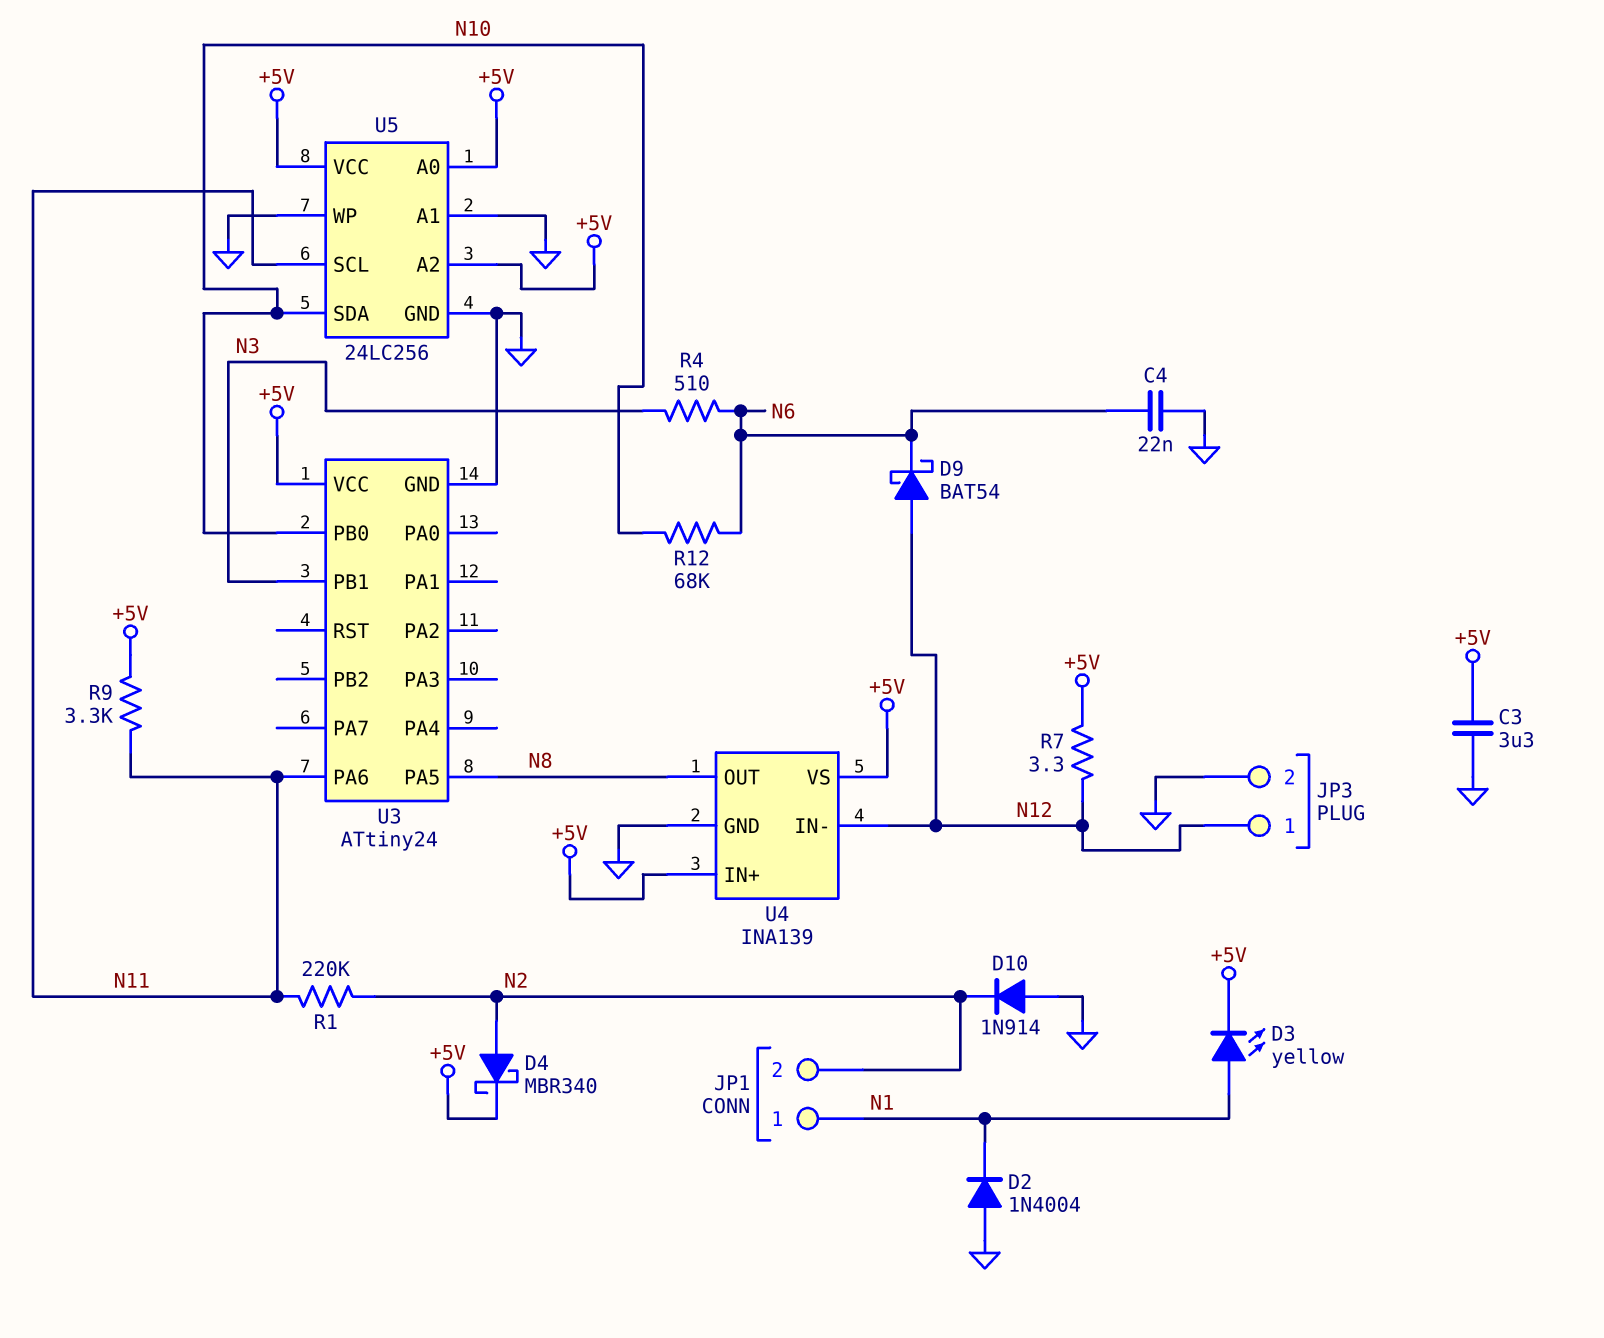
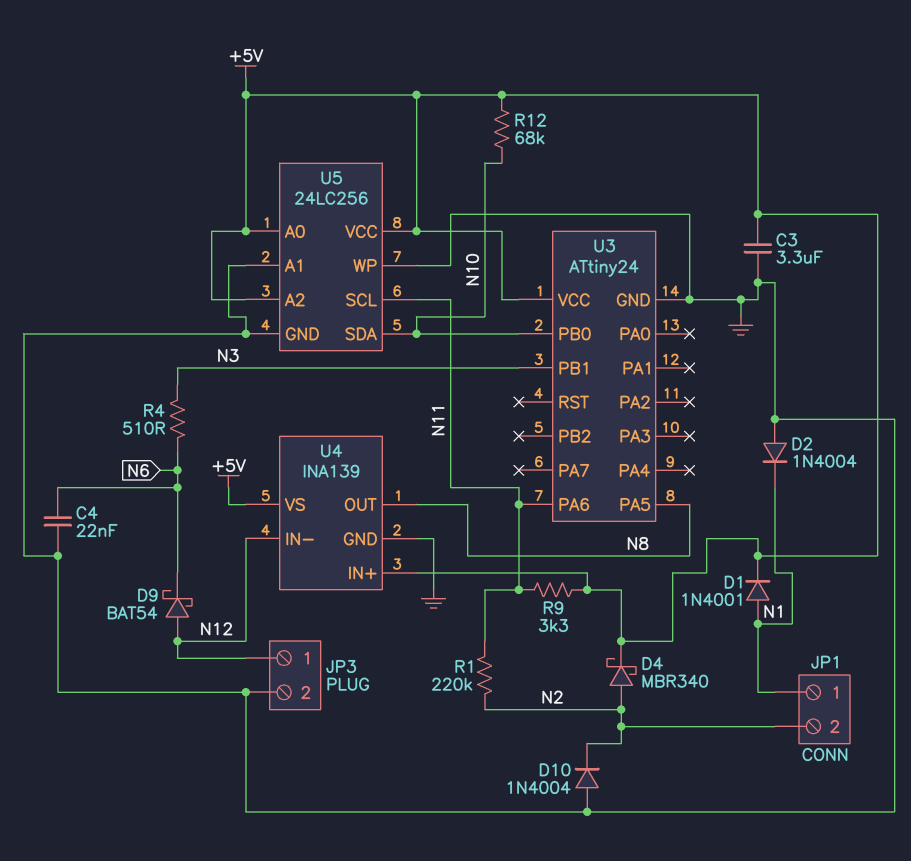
D1: none -> diode 1N4001 (A N1, K +5V)
D3: LED yellow (A N1, K +5V) -> none
D10: diode 1N914 (A GND, K N2) -> diode 1N4004 (A GND, K N2)
R7: 3.3 (+5V, N12) -> none
R12: 68k (N6, N10) -> 68k (+5V, N10)

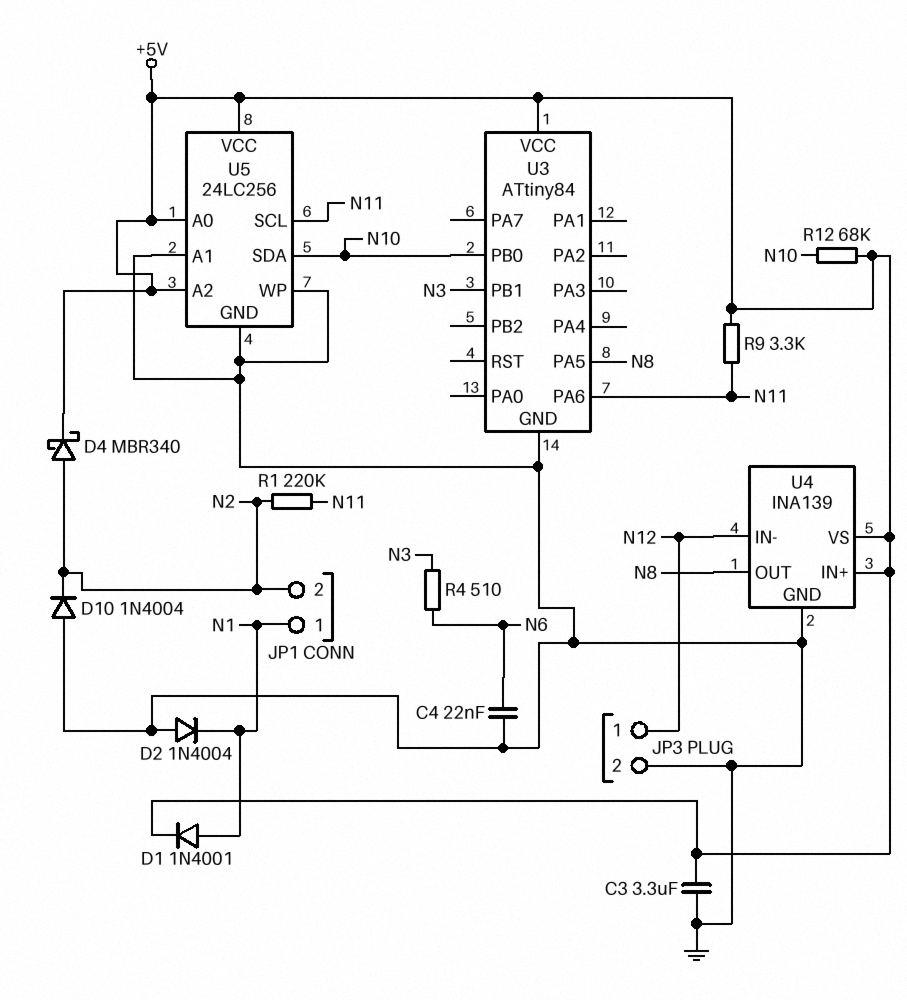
D9: schottky BAT54 (A N12, K N6) -> none
U3: ATtiny24 -> ATtiny84

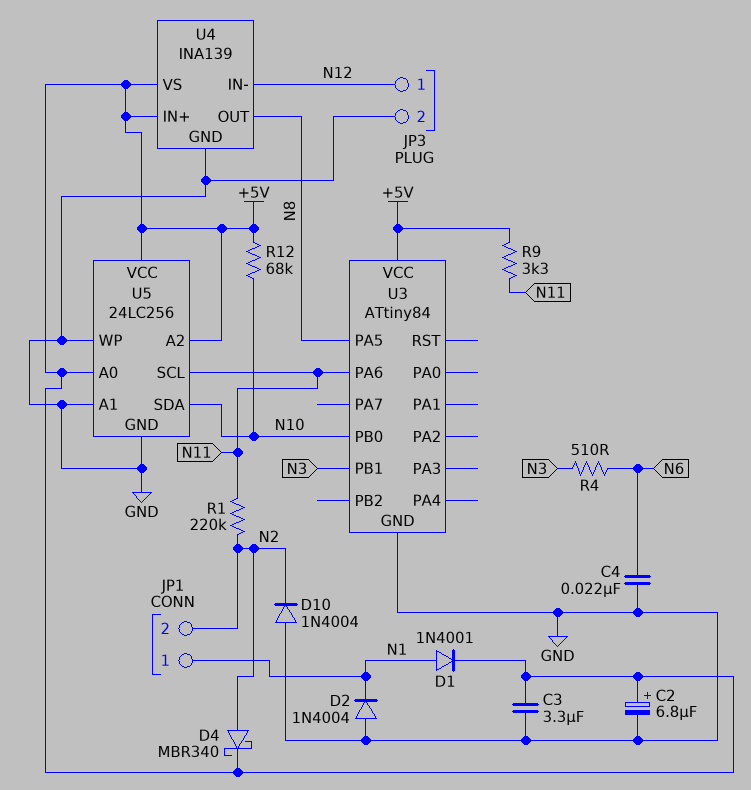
C2: none -> 6.8uF (plus +5V, minus GND)

